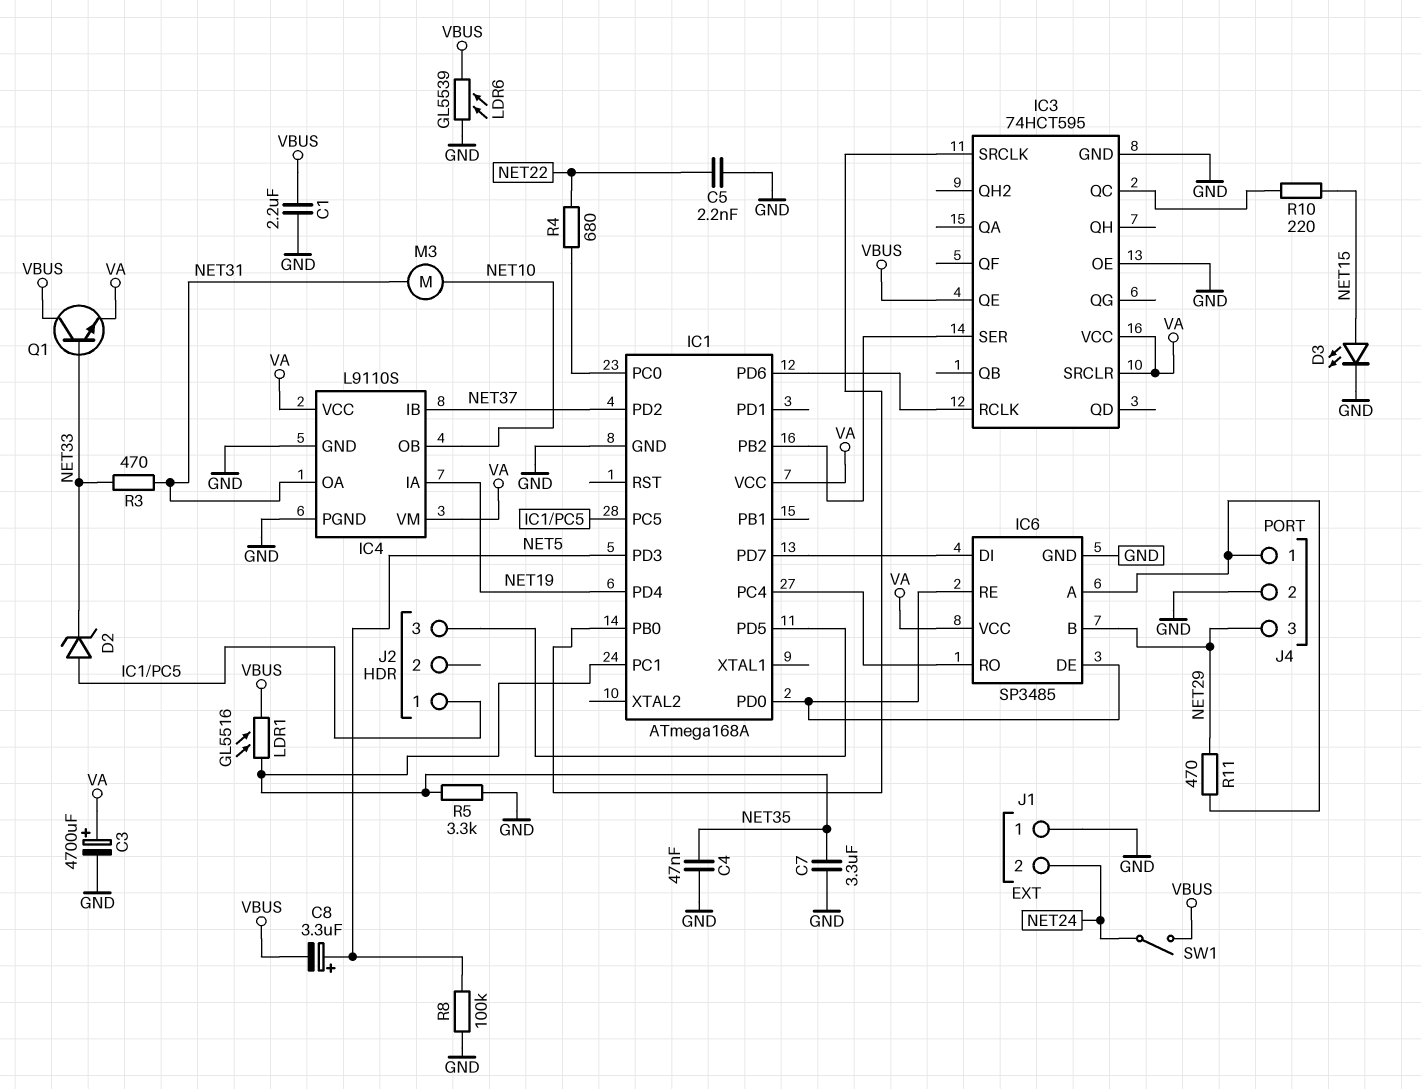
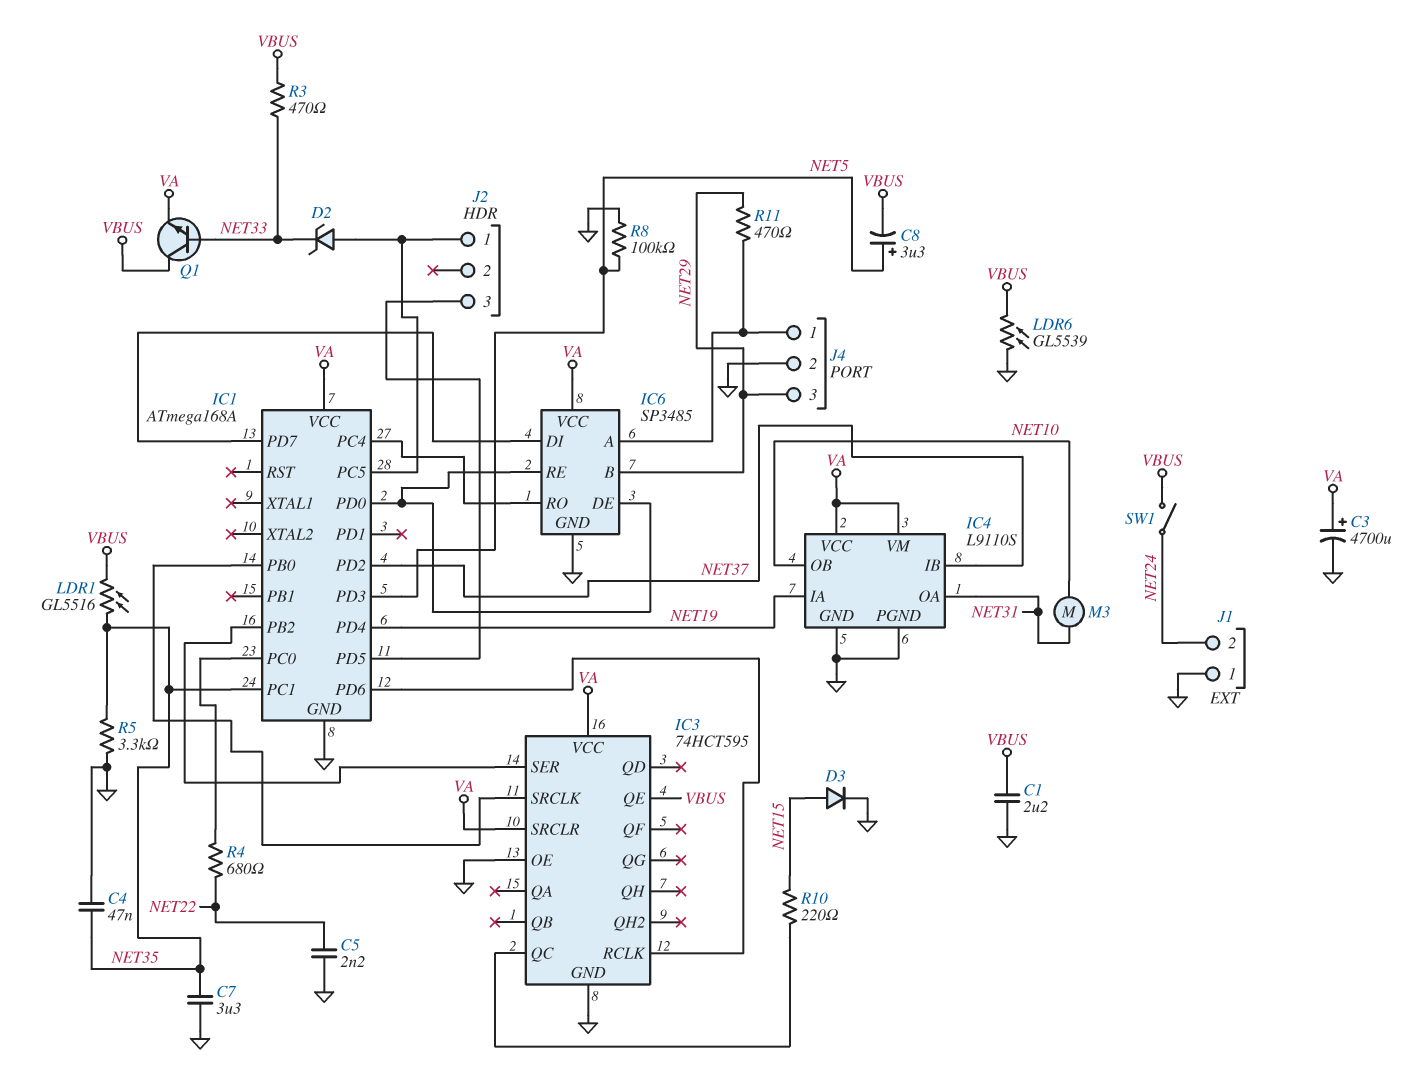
D3: LED (A NET15, K GND) -> diode (A NET15, K GND)
R3: 470 (NET31, NET33) -> 470 (NET33, VBUS)

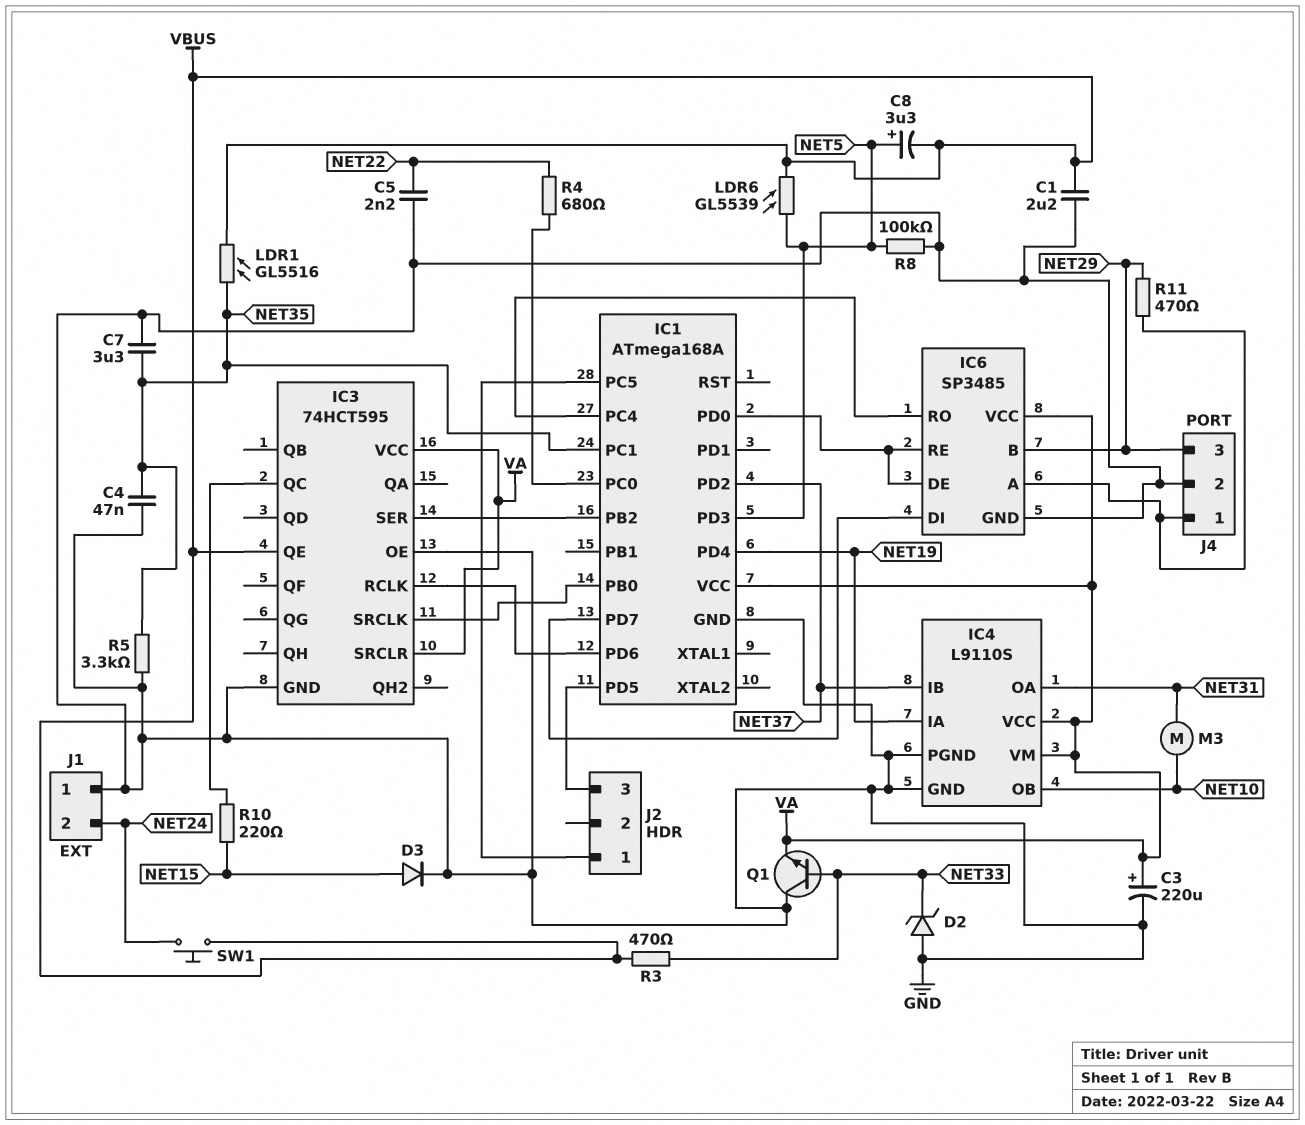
C3: 4700uF (plus VA, minus GND) -> 220uF (plus VA, minus GND)
D2: zener (A IC1/PC5, K NET33) -> zener (A GND, K NET33)
LDR6: GL5539 (GND, VBUS) -> GL5539 (NET5, VBUS)
Q1: NPN (B NET33, C VBUS, E VA) -> NPN (B NET33, C GND, E VA)
SW1: switch (NET24, VBUS) -> button (NET24, VBUS)

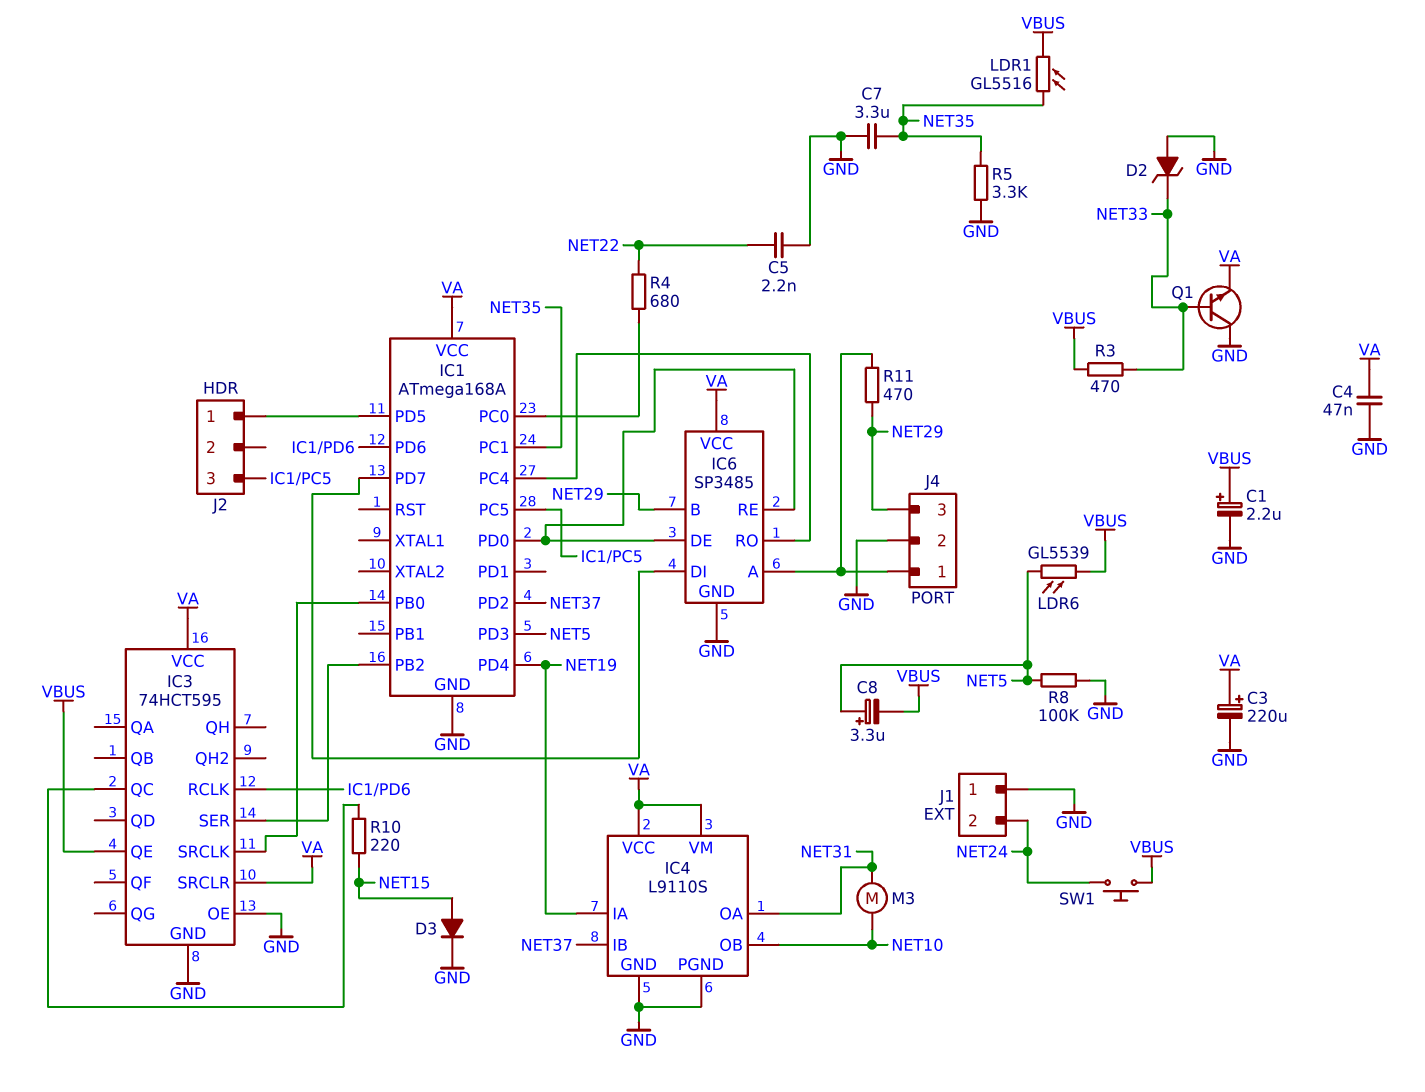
C1: 2.2uF (GND, VBUS) -> 2.2uF (plus VBUS, minus GND)
C4: 47nF (GND, NET35) -> 47nF (GND, VA)
J2 pin 1: IC1/PC5 -> IC1/PD5
J2 pin 3: IC1/PD5 -> IC1/PC5

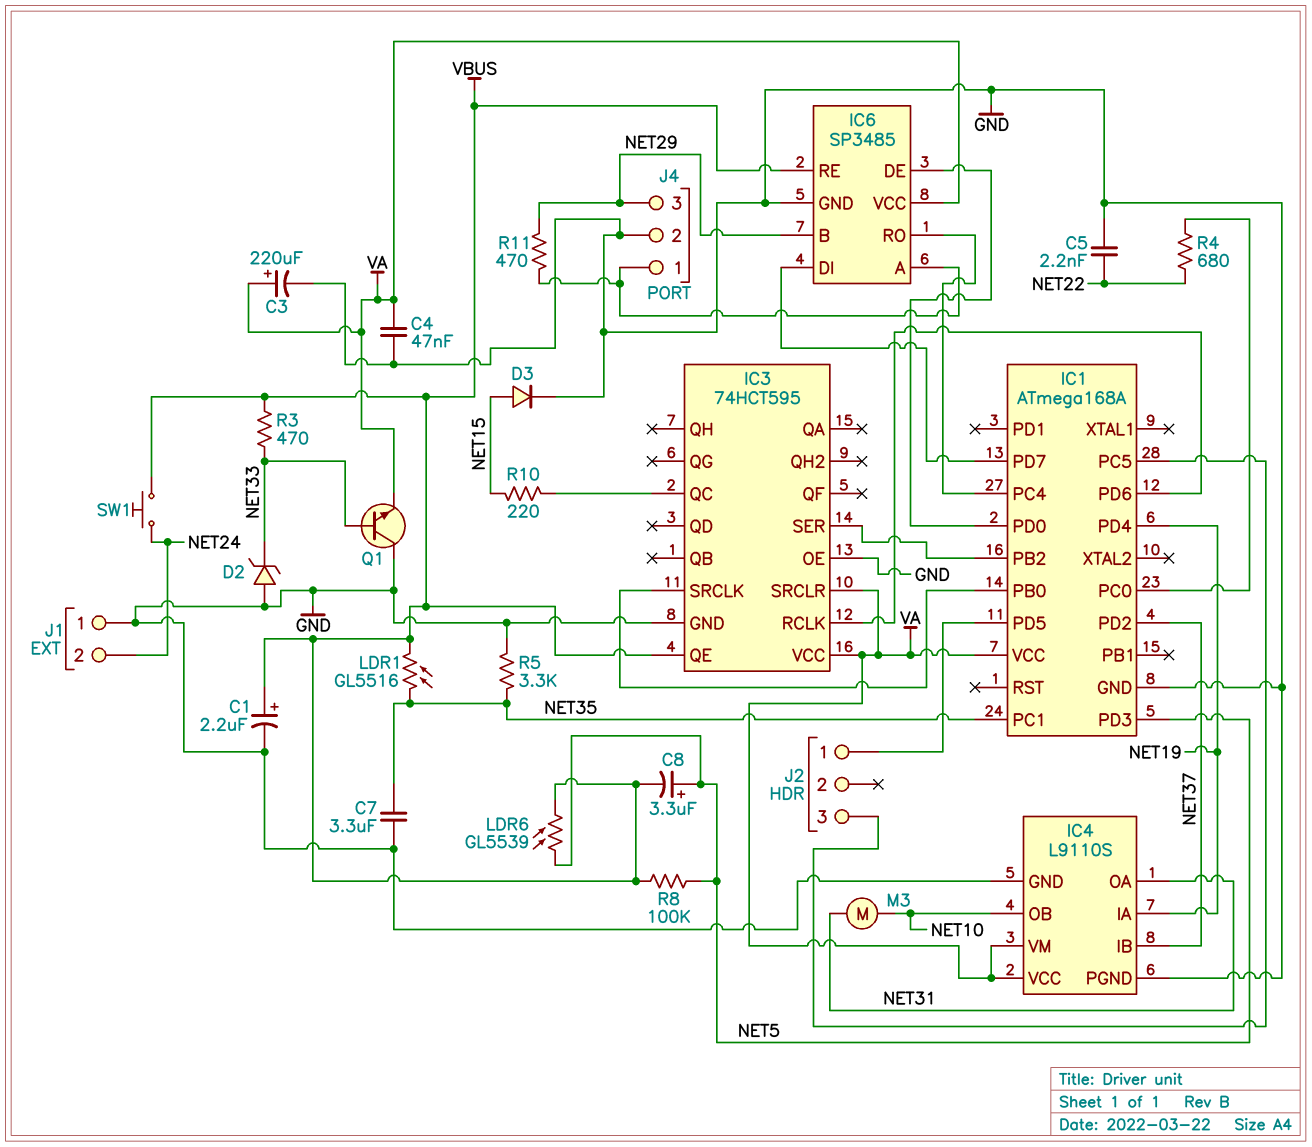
IC6 pin RE: IC1/PD0 -> VBUS
R8: 100k (GND, NET5) -> 100k (NET5, VBUS)

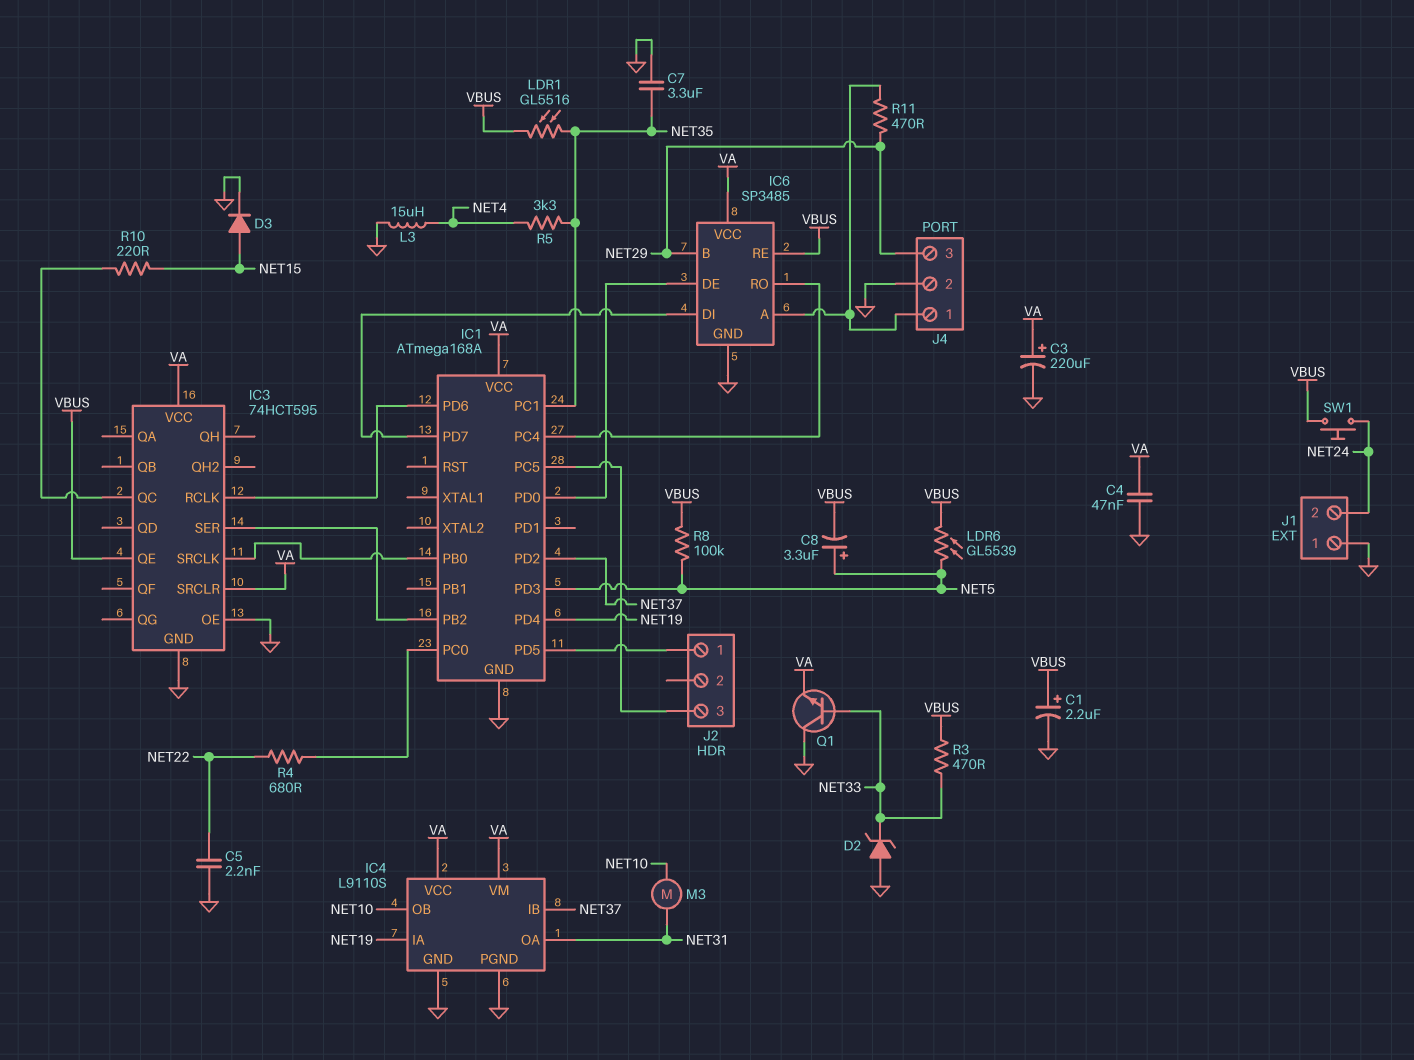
L3: none -> 15uH (GND, NET4)
R5: 3.3k (GND, NET35) -> 3.3k (NET4, NET35)

